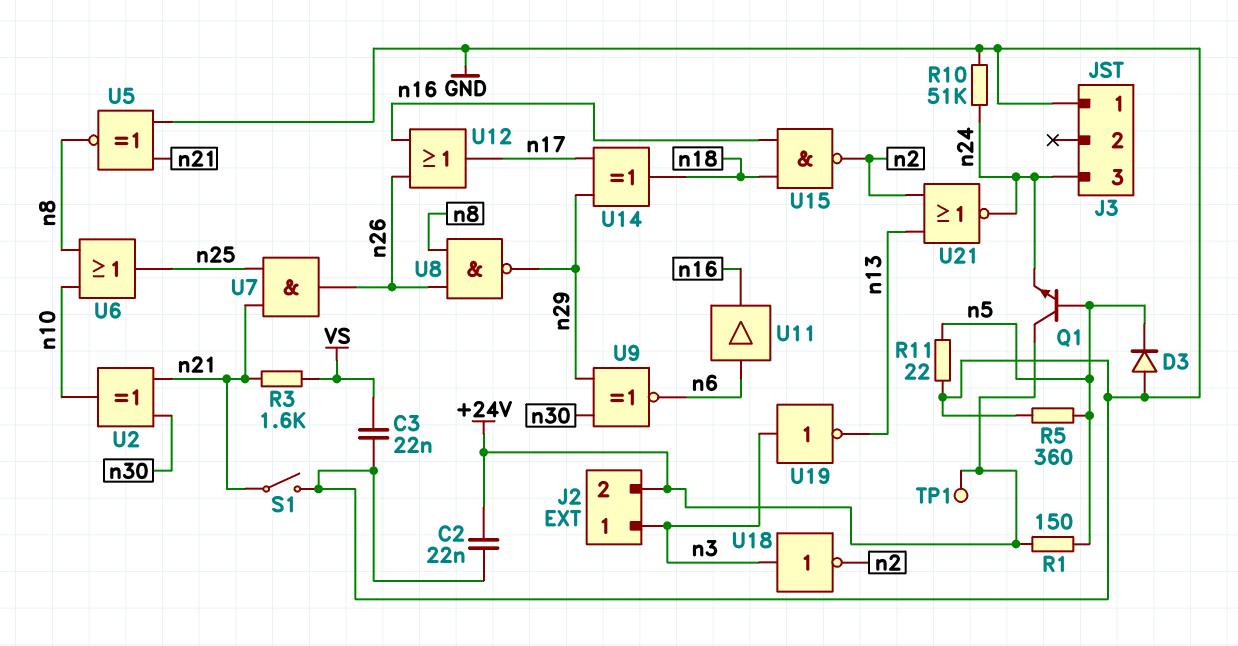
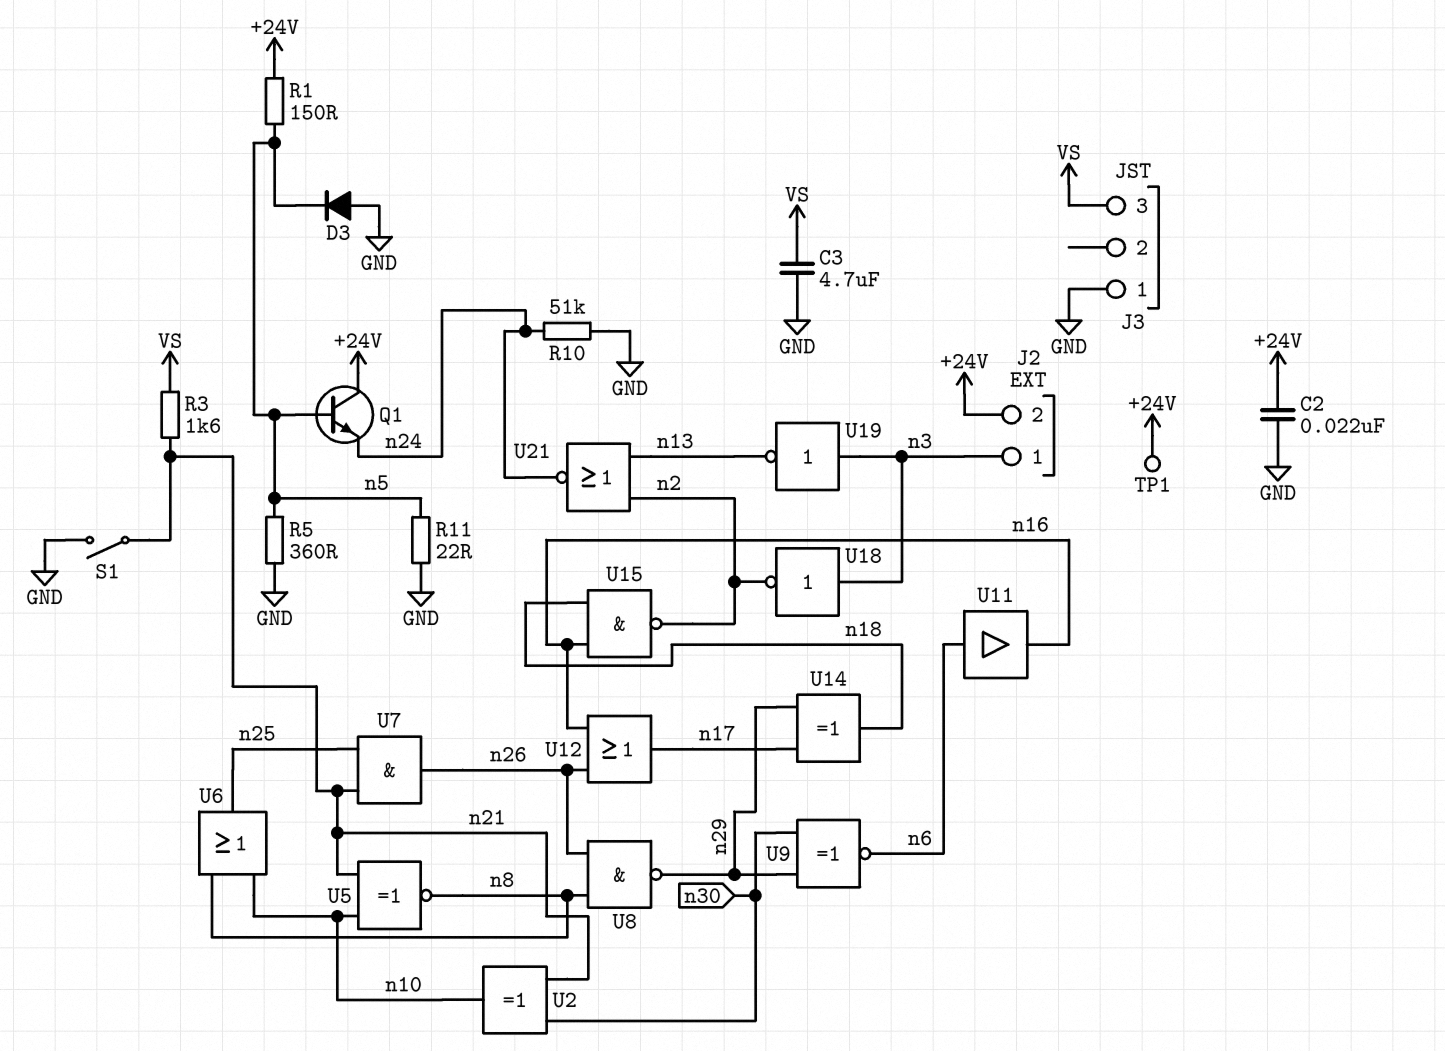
C3: 22nF (GND, VS) -> 4.7uF (GND, VS)
J3 pin 3: n24 -> VS
U5: XNOR (in GND, in n21, out n8) -> XNOR (in n10, in n21, out n8)

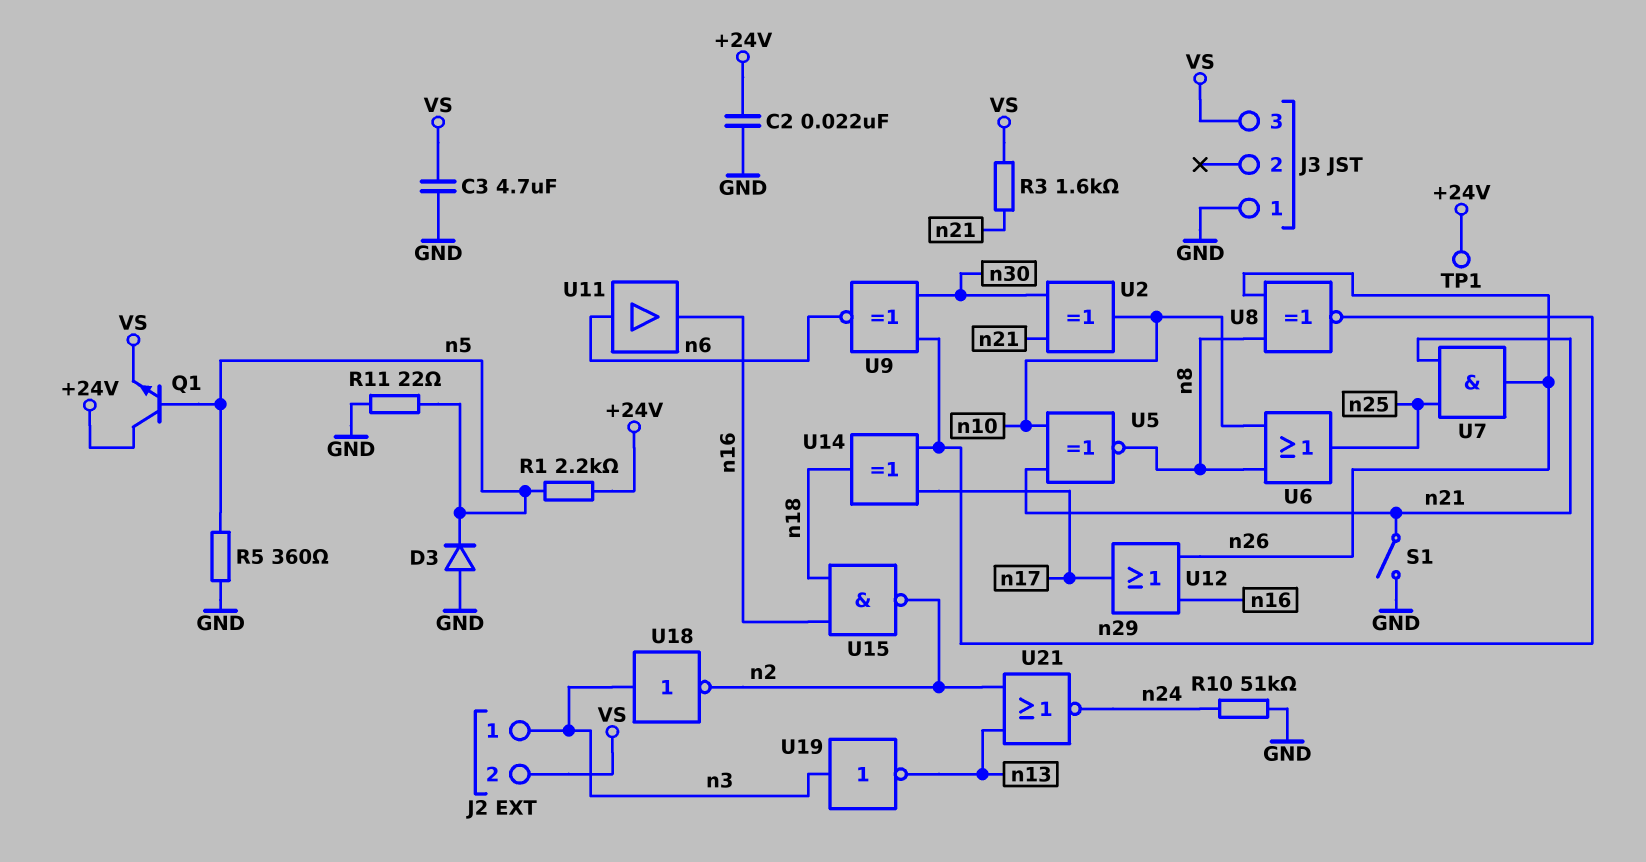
J2 pin 2: +24V -> VS
Q1: NPN (B n5, C +24V, E n24) -> NPN (B n5, C +24V, E VS)
R1: 150 (+24V, n5) -> 2.2k (+24V, n5)
U8: NAND (in n8, in n26, out n29) -> XNOR (in n8, in n26, out n29)

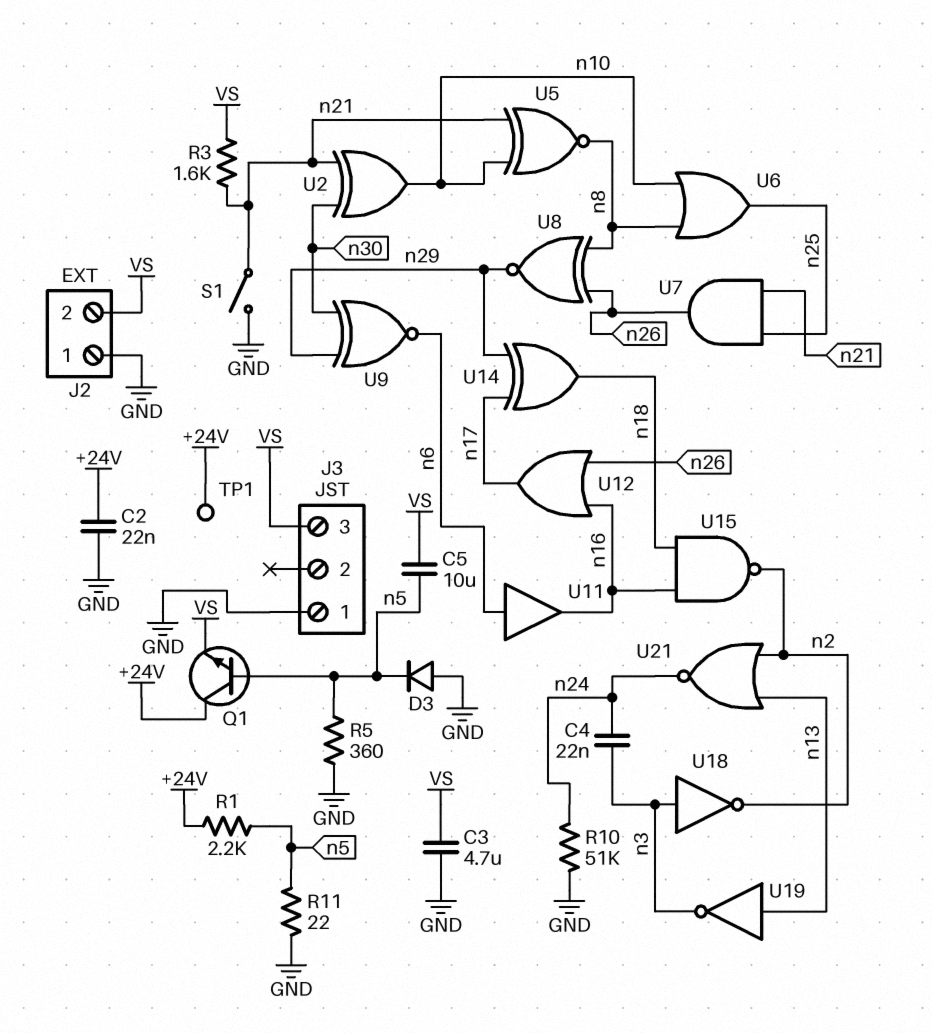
C4: none -> 22nF (n3, n24)
C5: none -> 10uF (VS, n5)
J2 pin 1: n3 -> GND
U19: NOT (in n3, out n13) -> NOT (in n13, out n3)

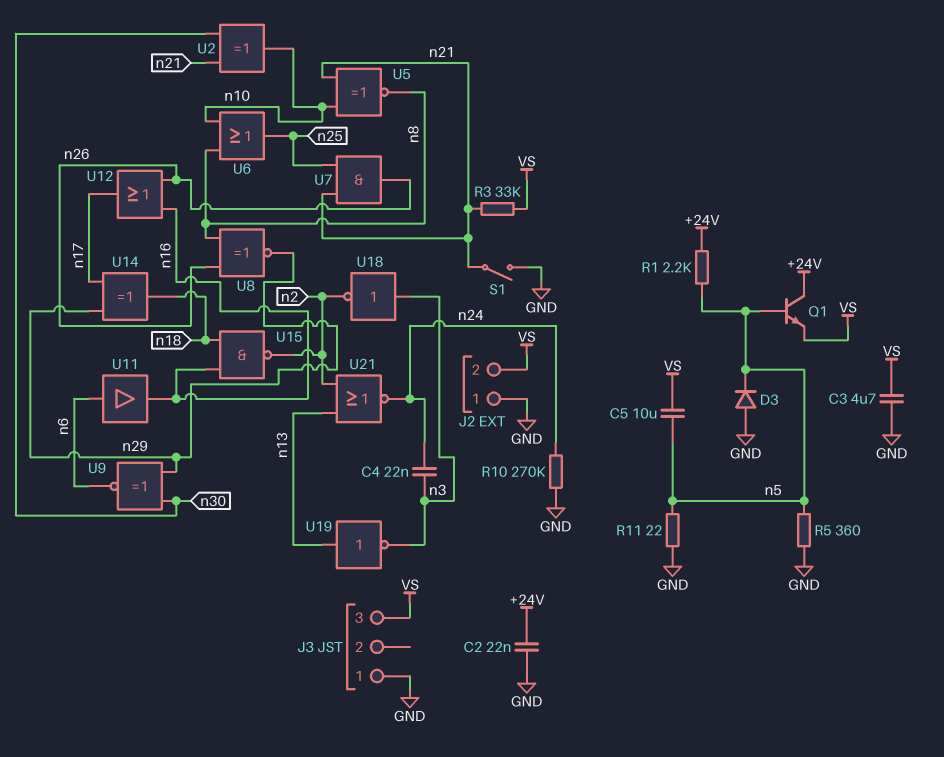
R3: 1.6k (VS, n21) -> 33k (VS, n21)
R10: 51k (GND, n24) -> 270k (GND, n24)
TP1: test point (+24V) -> none

